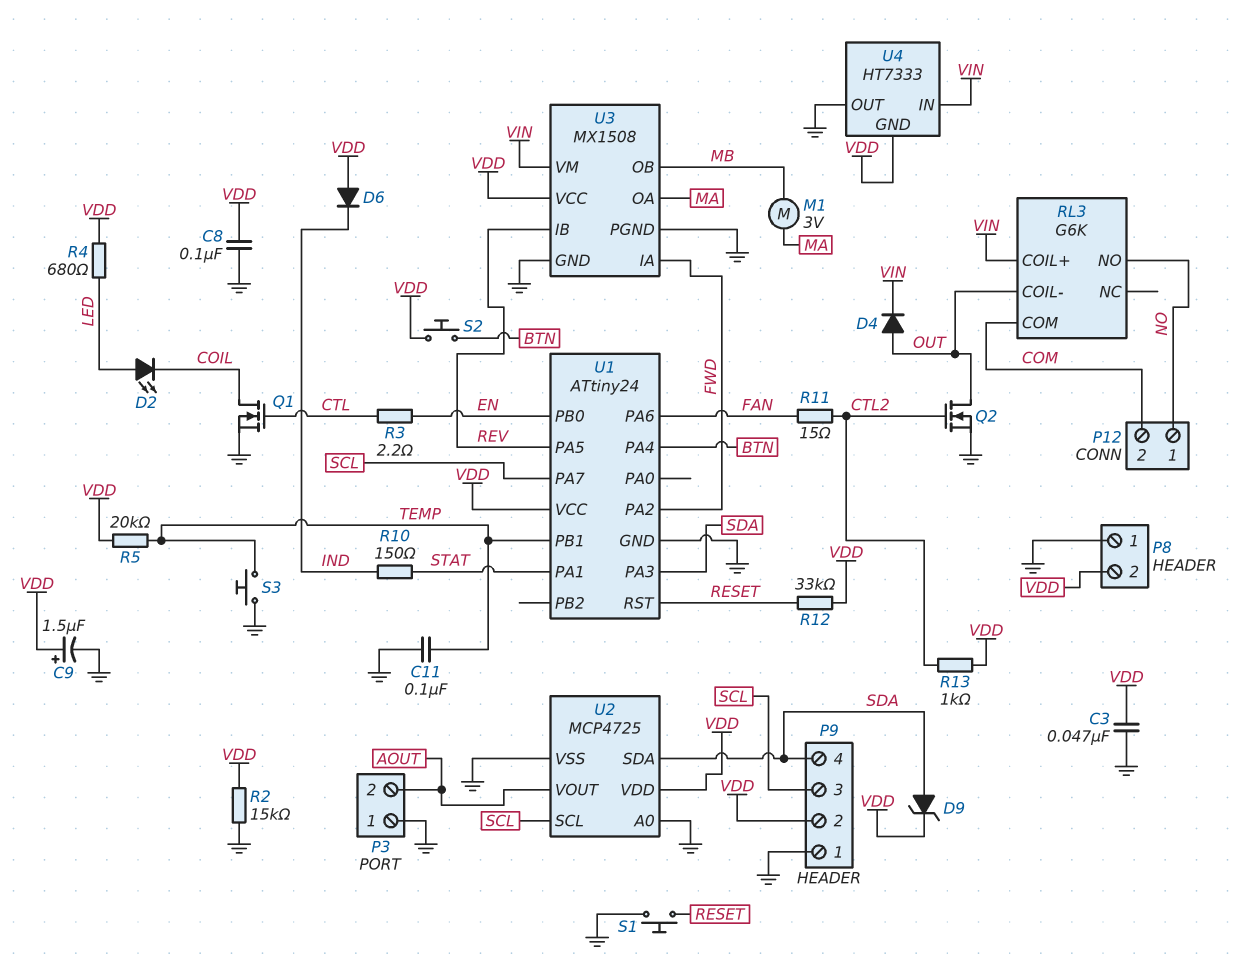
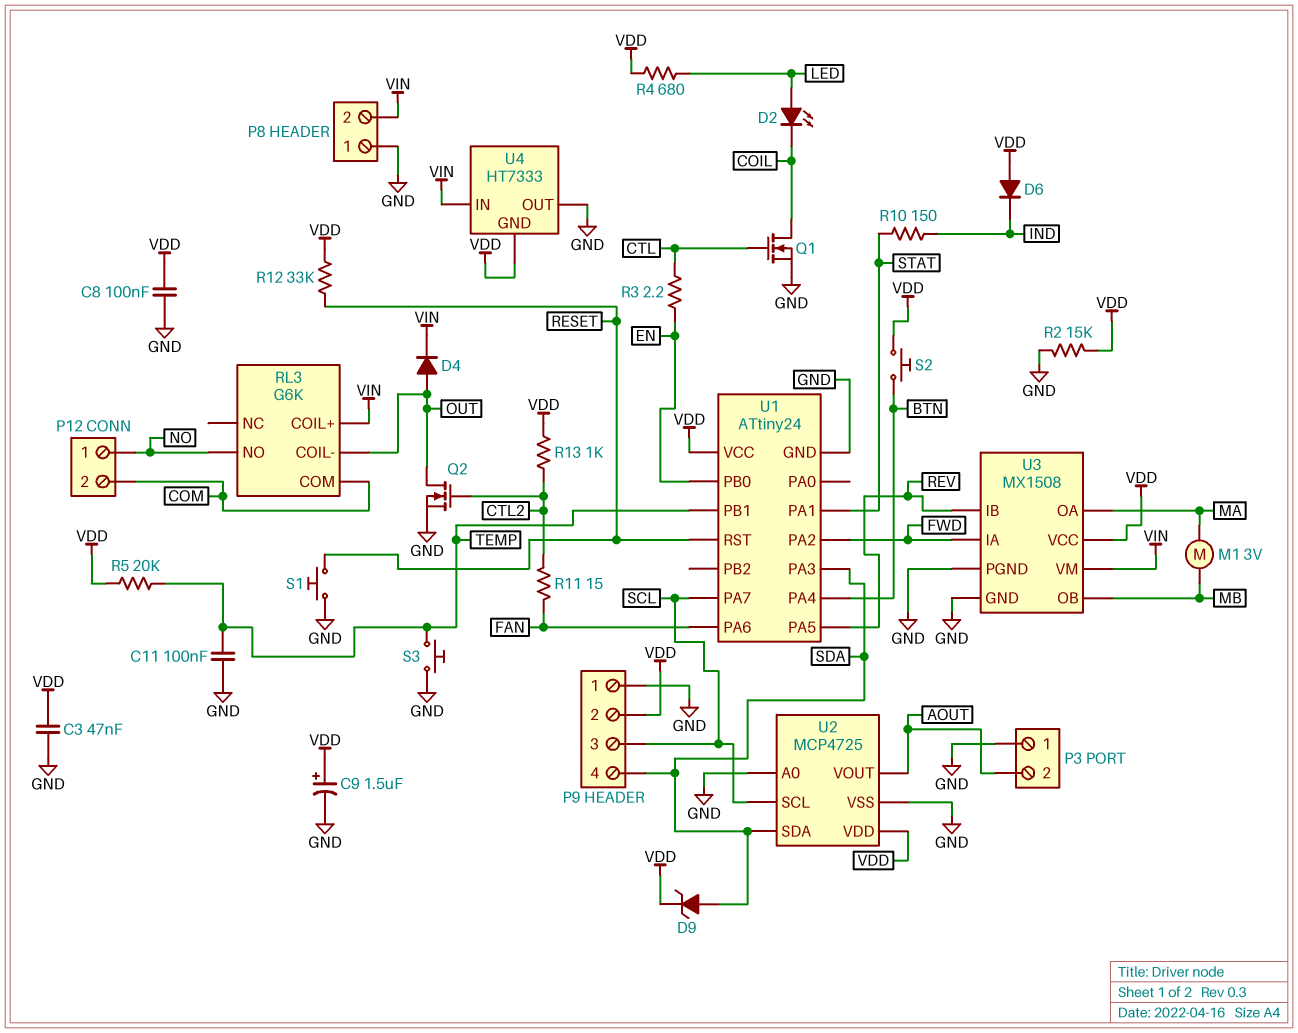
P8 pin 2: VDD -> VIN

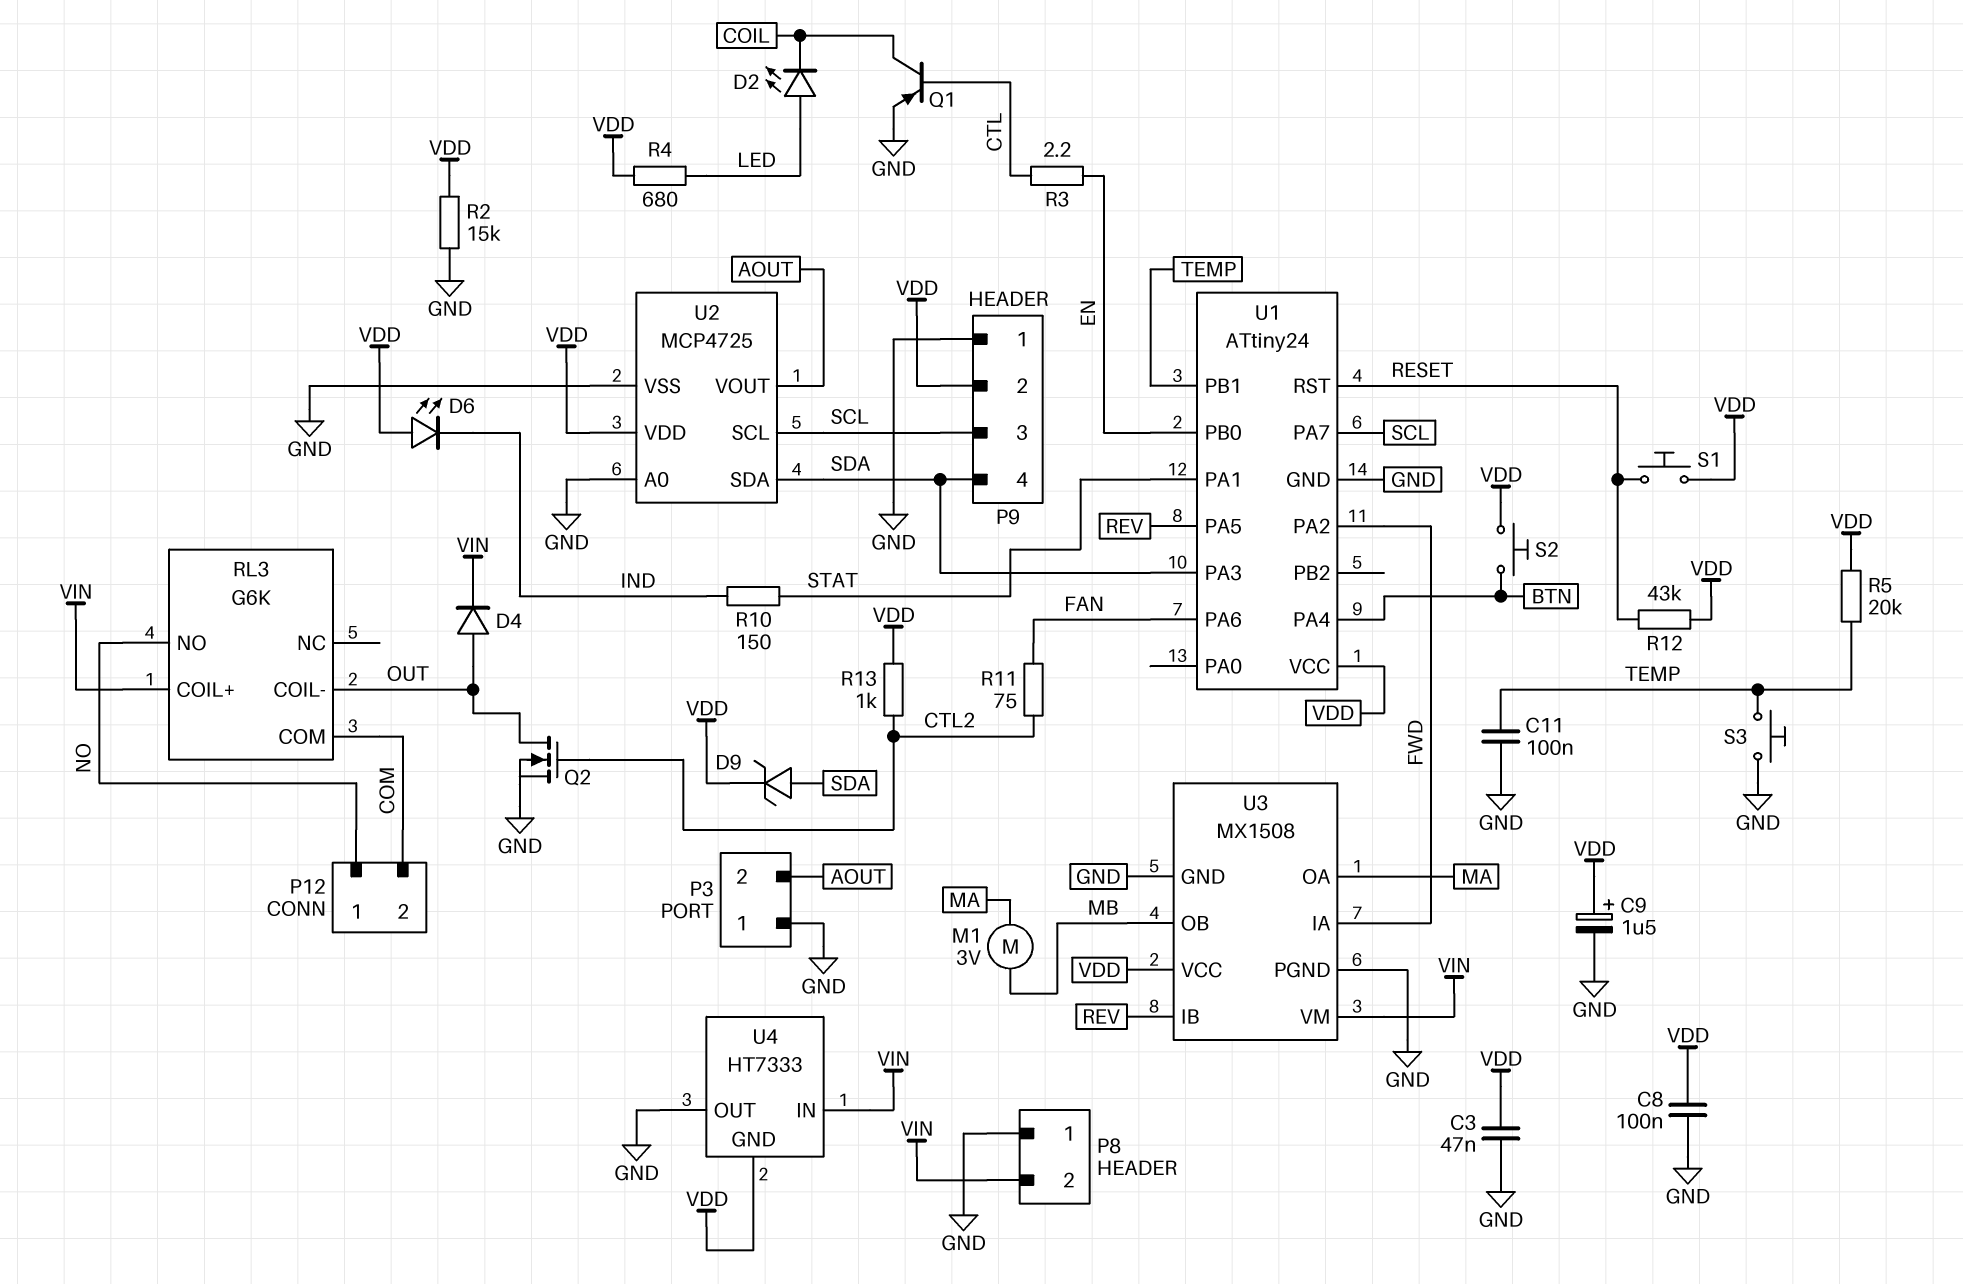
D6: diode (A VDD, K IND) -> LED (A VDD, K IND)
Q1: NMOS (G CTL, D COIL, S GND) -> PNP (B CTL, C COIL, E GND)
R11: 15 (CTL2, FAN) -> 75 (CTL2, FAN)
R12: 33k (RESET, VDD) -> 43k (RESET, VDD)
S1: button (GND, RESET) -> button (RESET, VDD)

